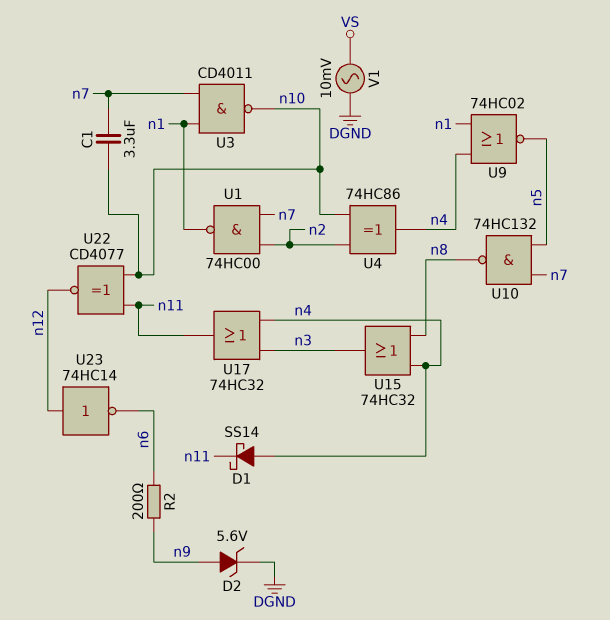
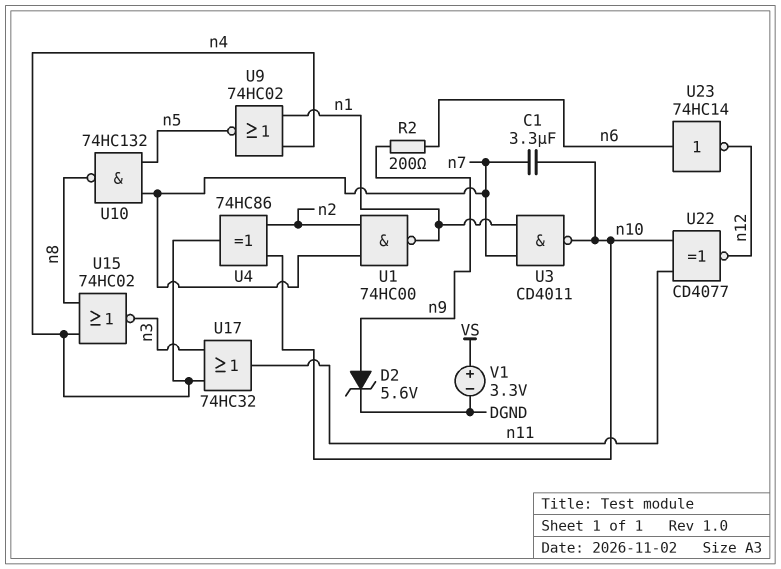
D1: schottky SS14 (A n4, K n11) -> none
U15: OR 74HC32 (in n4, in n8, out n3) -> NOR 74HC02 (in n4, in n8, out n3)
U23: NOT 74HC14 (in n12, out n6) -> NOT 74HC14 (in n6, out n12)
V1: AC 10mV (DGND, VS) -> 3.3V (plus VS, minus DGND)

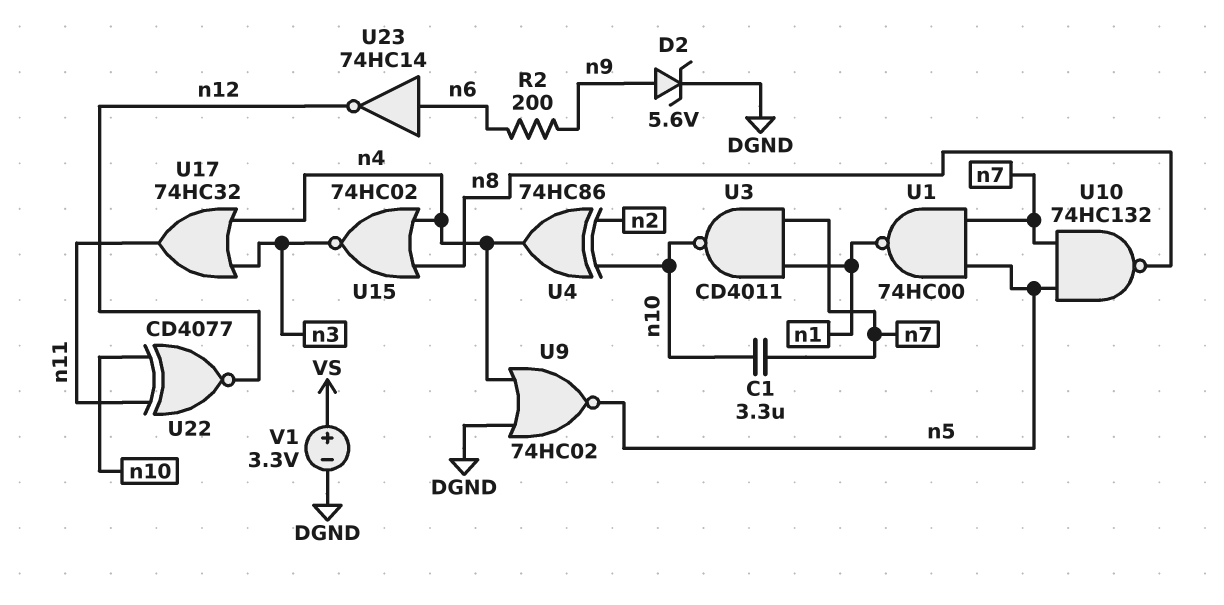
U1: NAND 74HC00 (in n2, in n7, out n1) -> NAND 74HC00 (in n5, in n7, out n1)
U9: NOR 74HC02 (in n1, in n4, out n5) -> NOR 74HC02 (in DGND, in n4, out n5)

